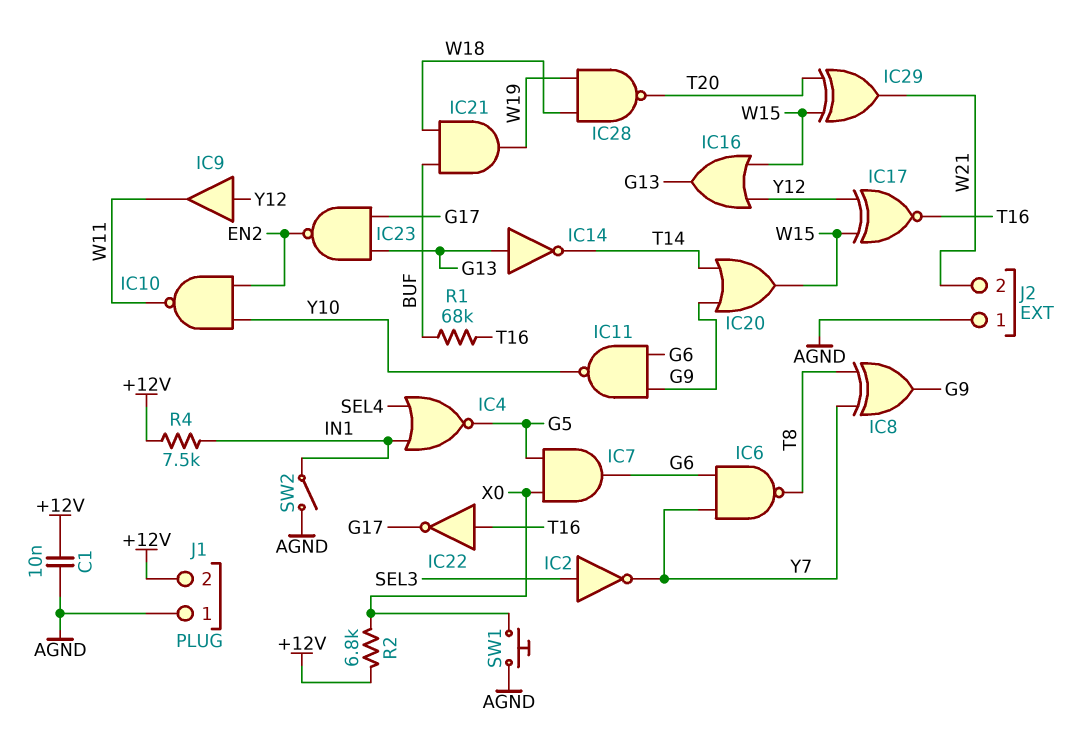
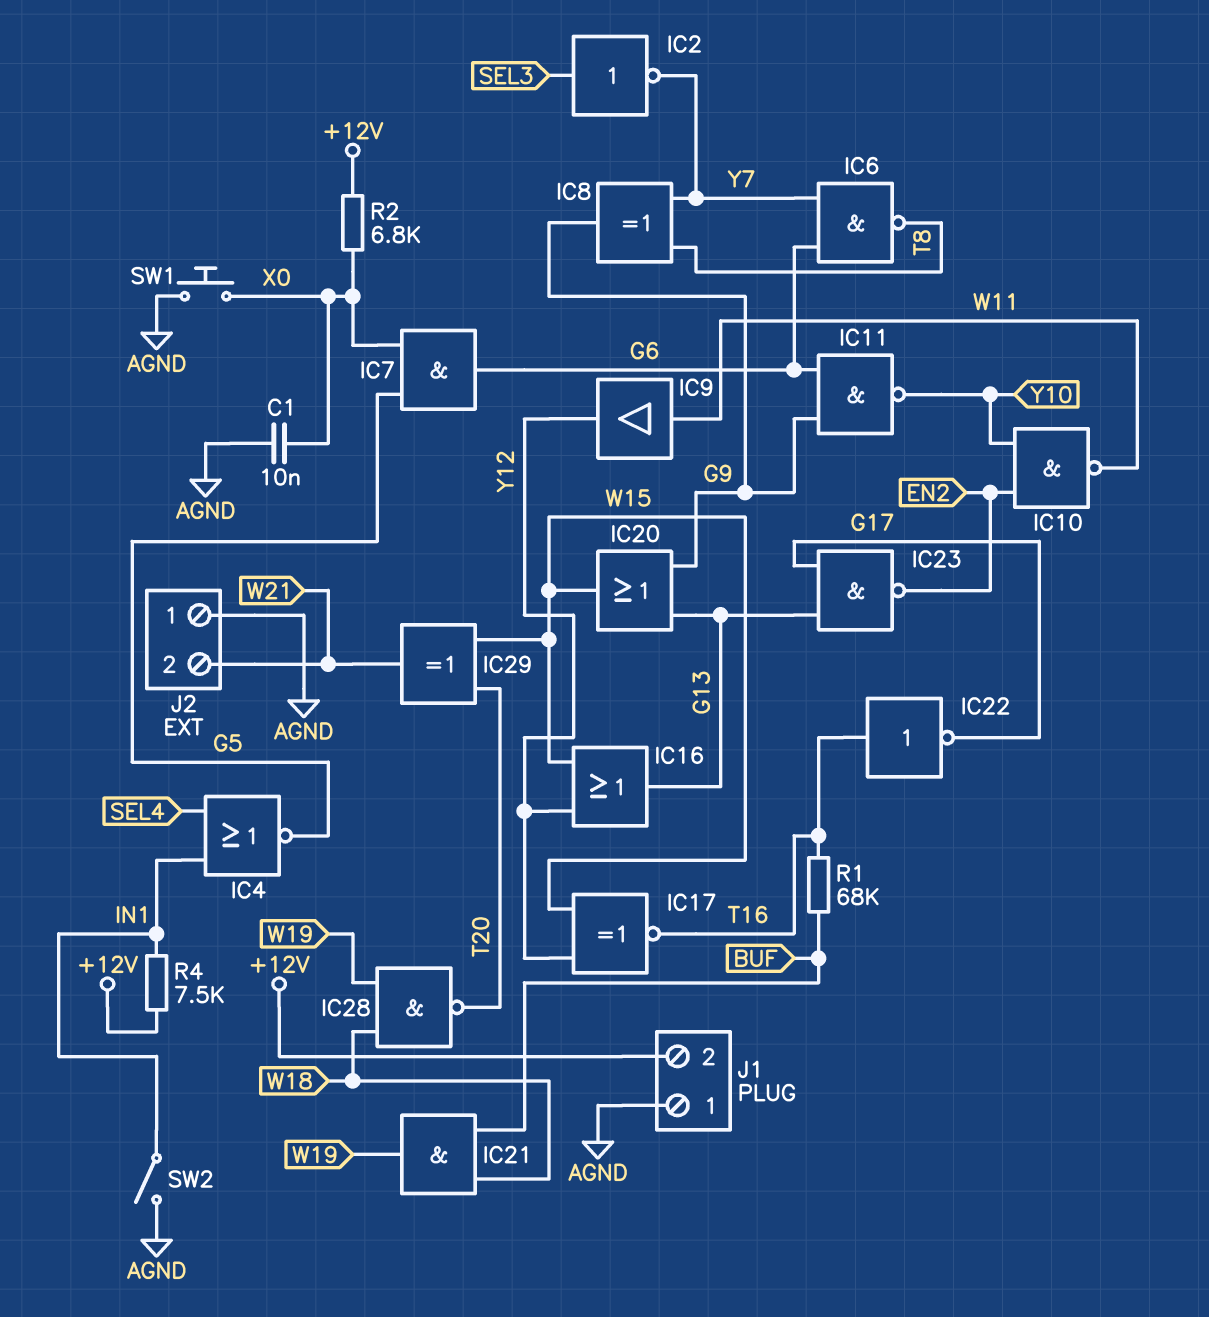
C1: 10nF (+12V, AGND) -> 10nF (AGND, X0)
IC9: buffer (in Y12, out W11) -> buffer (in W11, out Y12)
IC14: NOT (in G13, out T14) -> none
IC20: OR (in G9, in T14, out W15) -> OR (in G9, in G13, out W15)

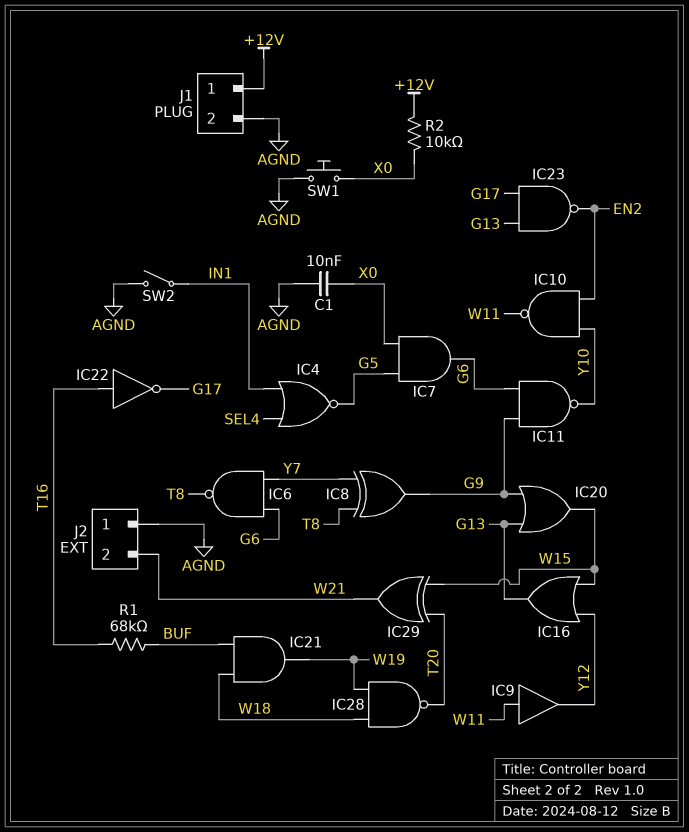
IC2: NOT (in SEL3, out Y7) -> none
IC17: XNOR (in W15, in Y12, out T16) -> none
J1 pin 1: AGND -> +12V
J1 pin 2: +12V -> AGND
R2: 6.8k (+12V, X0) -> 10k (+12V, X0)
R4: 7.5k (+12V, IN1) -> none

